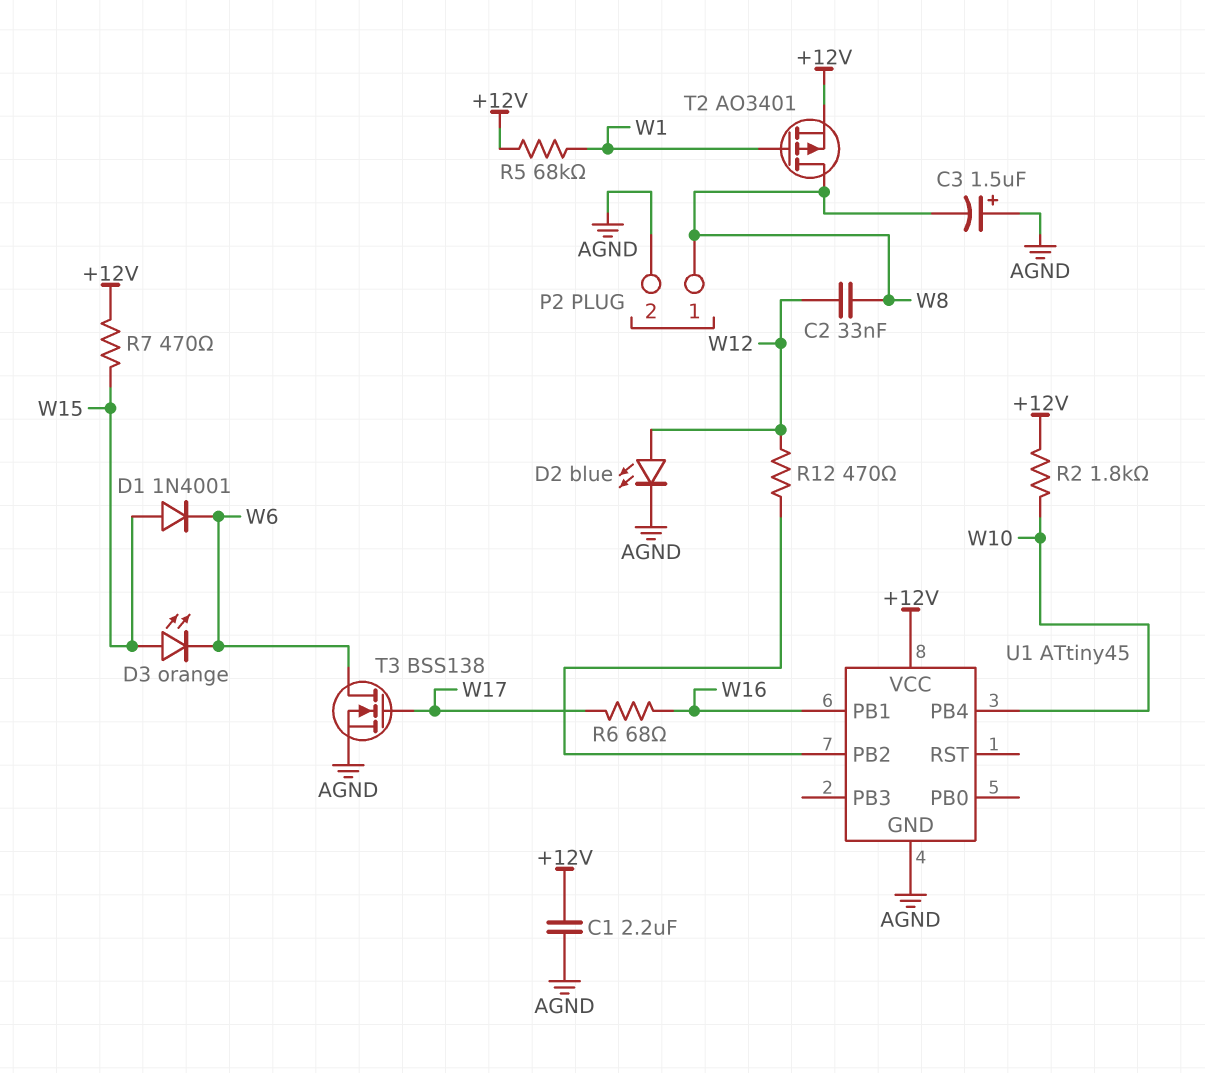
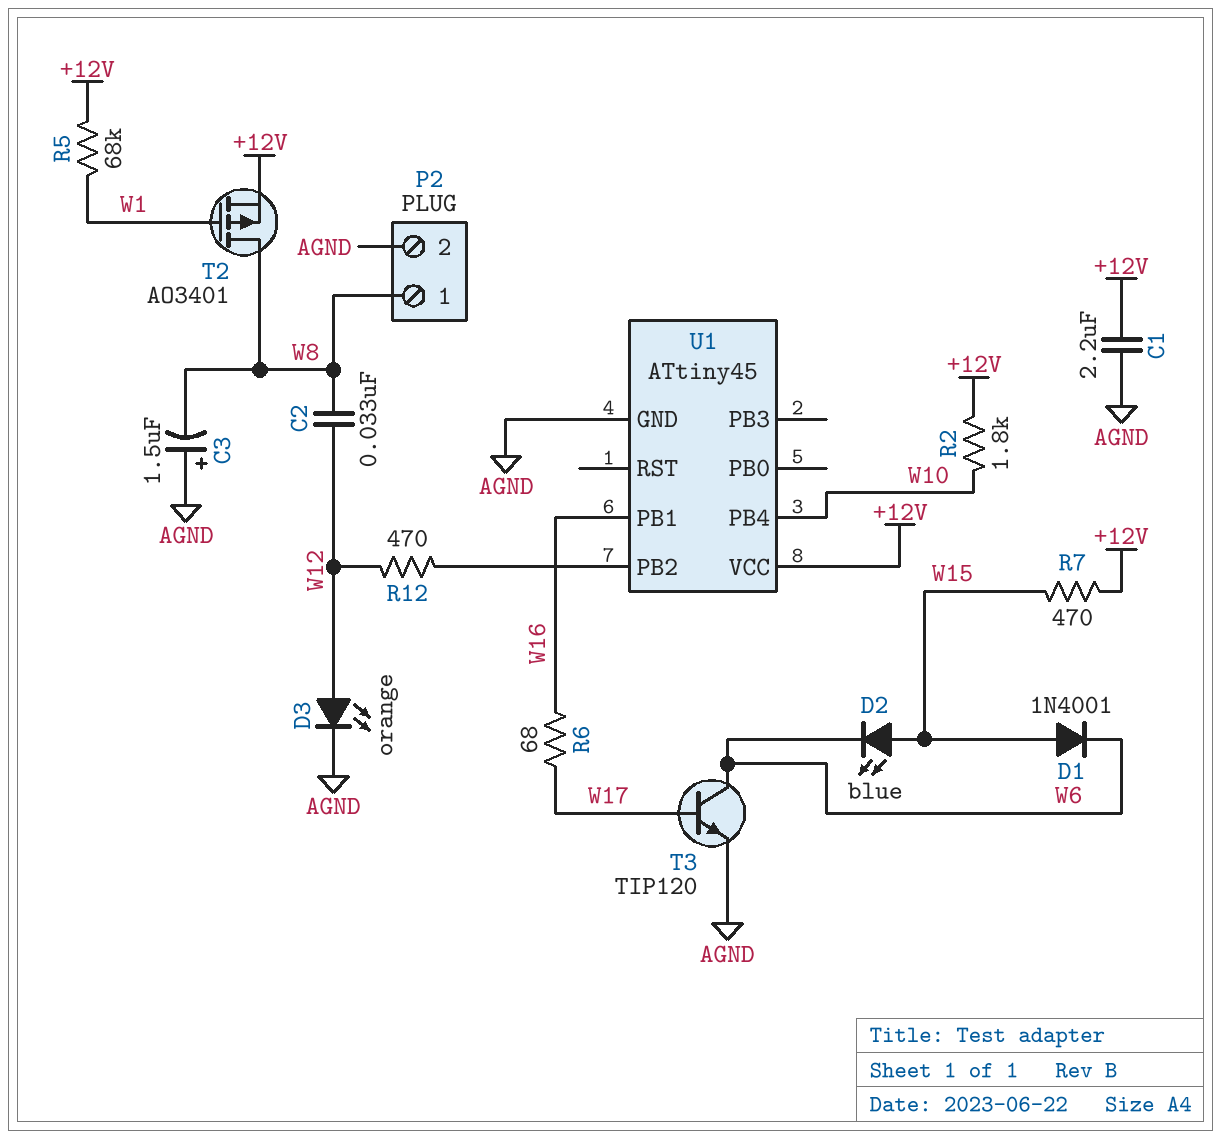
D2: LED blue (A W12, K AGND) -> LED blue (A W15, K W6)
D3: LED orange (A W15, K W6) -> LED orange (A W12, K AGND)
T3: NMOS BSS138 (G W17, D W6, S AGND) -> NPN TIP120 (B W17, C W6, E AGND)

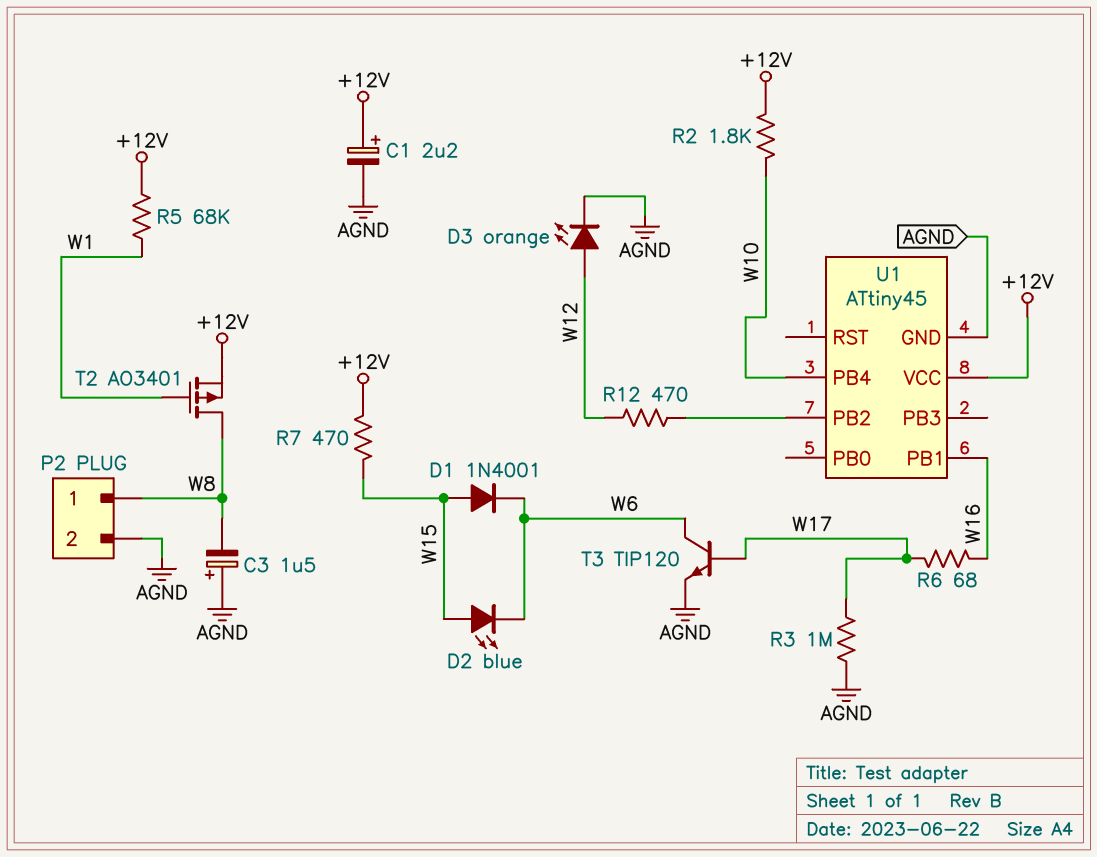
C1: 2.2uF (+12V, AGND) -> 2.2uF (plus +12V, minus AGND)
C2: 33nF (W8, W12) -> none
R3: none -> 1M (AGND, W17)

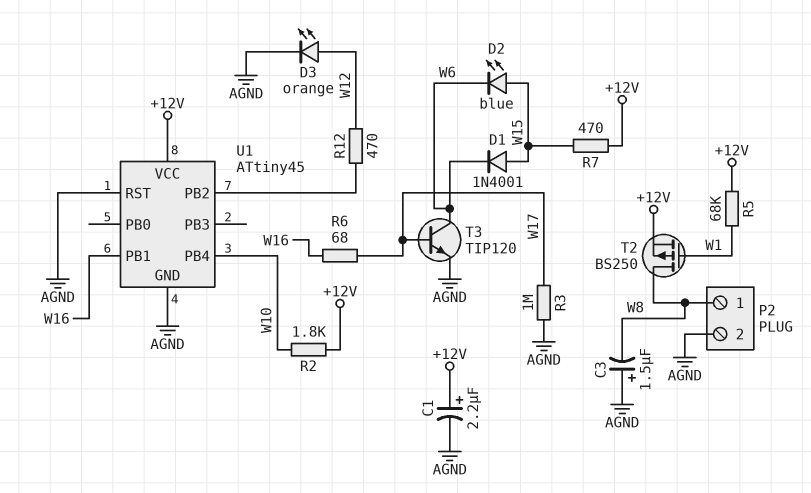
T2: PMOS AO3401 (G W1, D W8, S +12V) -> PMOS BS250 (G W1, D W8, S +12V)
U1 pin RST: none -> AGND

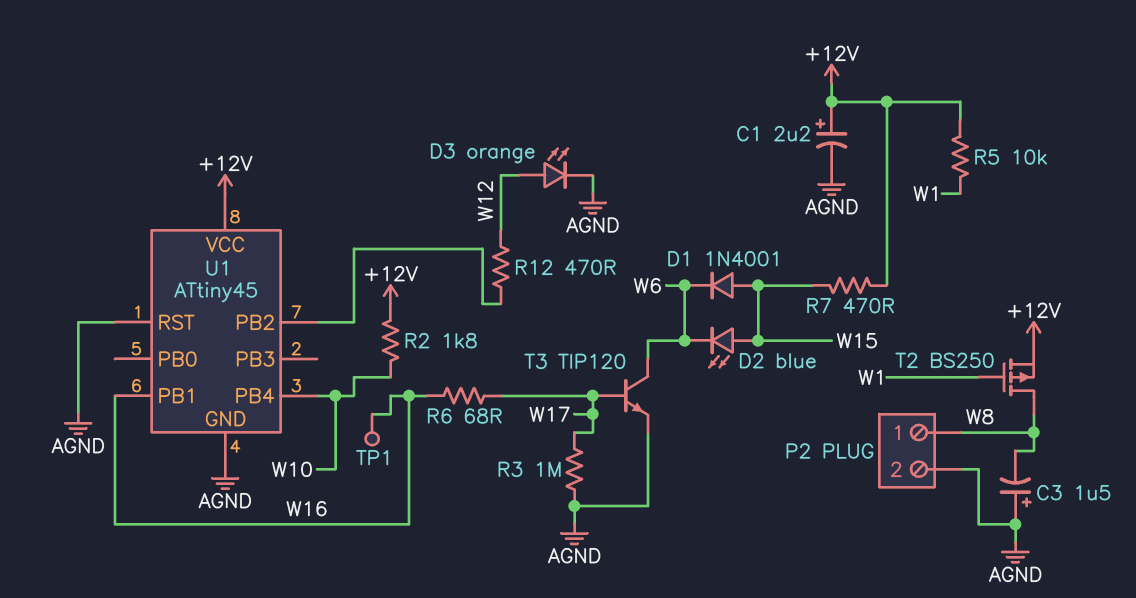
R5: 68k (+12V, W1) -> 10k (+12V, W1)
TP1: none -> test point (W16)

